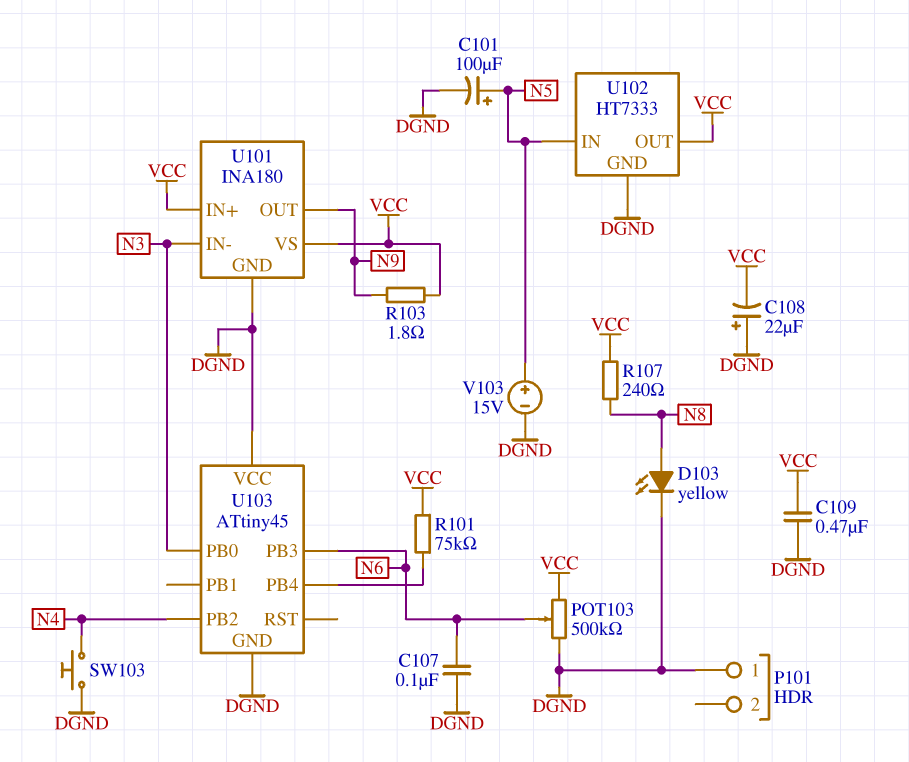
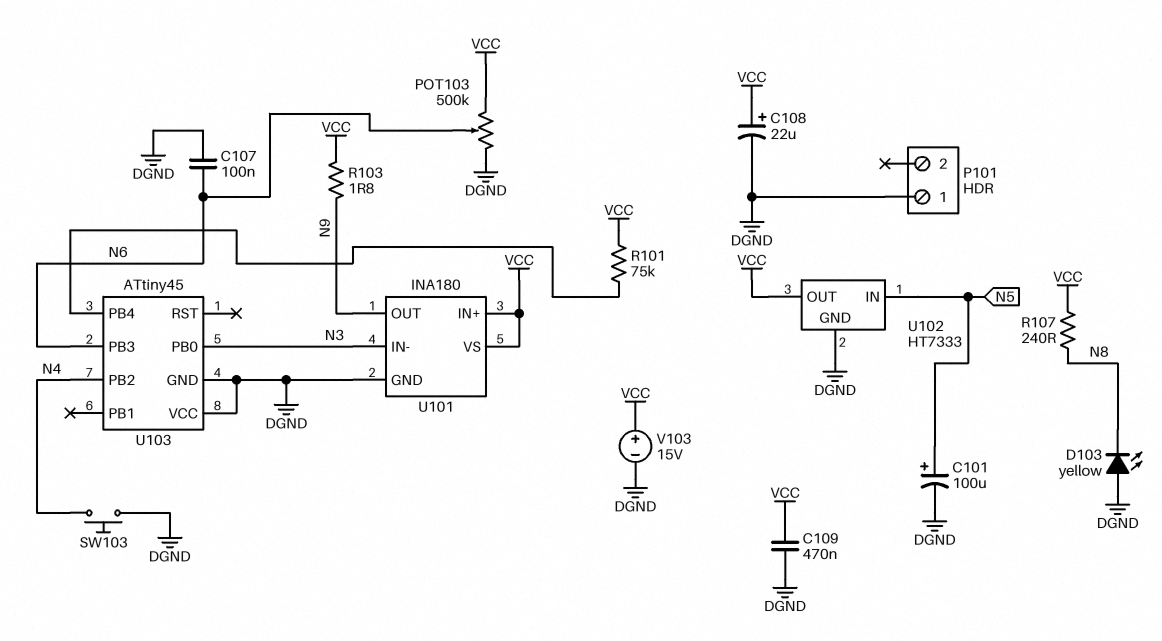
C108: 22uF (plus DGND, minus VCC) -> 22uF (plus VCC, minus DGND)
D103: LED yellow (A N8, K DGND) -> LED yellow (A DGND, K N8)
V103: 15V (plus N5, minus DGND) -> 15V (plus VCC, minus DGND)

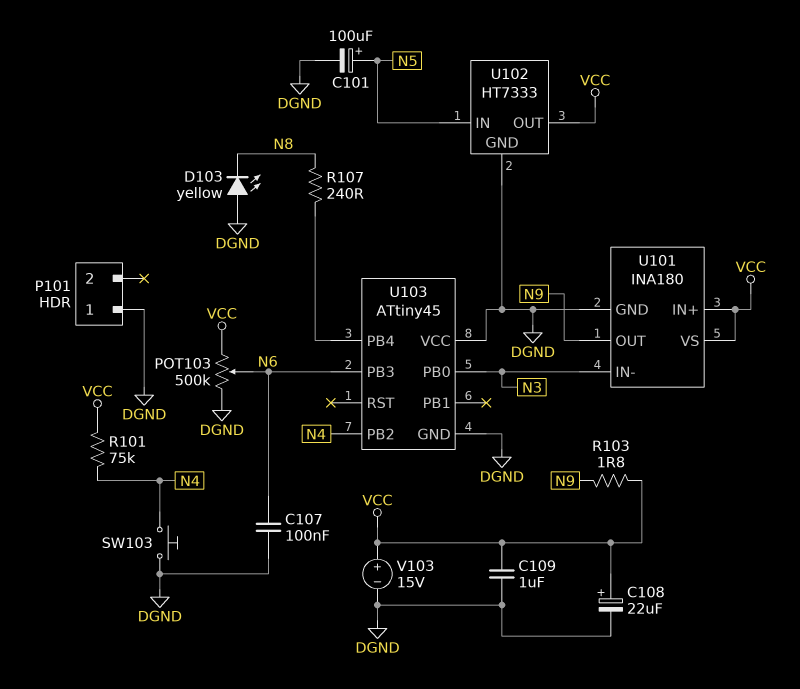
C109: 470nF (DGND, VCC) -> 1uF (DGND, VCC)
R101: 75k (U103/PB4, VCC) -> 75k (N4, VCC)
R107: 240 (N8, VCC) -> 240 (N8, U103/PB4)

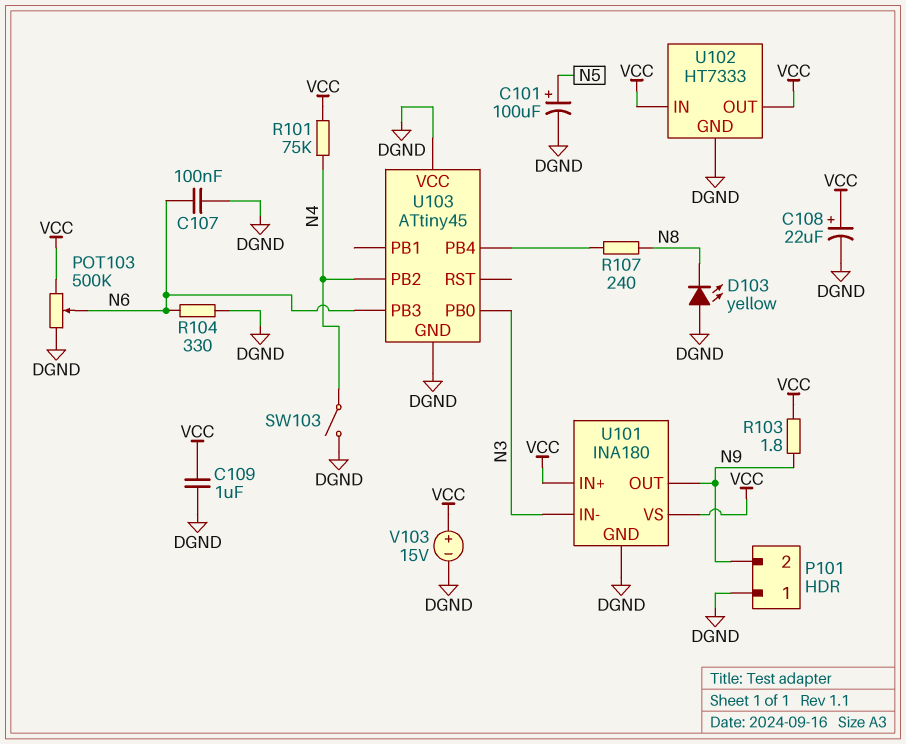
P101 pin 2: none -> N9
R104: none -> 330 (DGND, N6)
SW103: button (DGND, N4) -> switch (DGND, N4)
U102 pin IN: N5 -> VCC

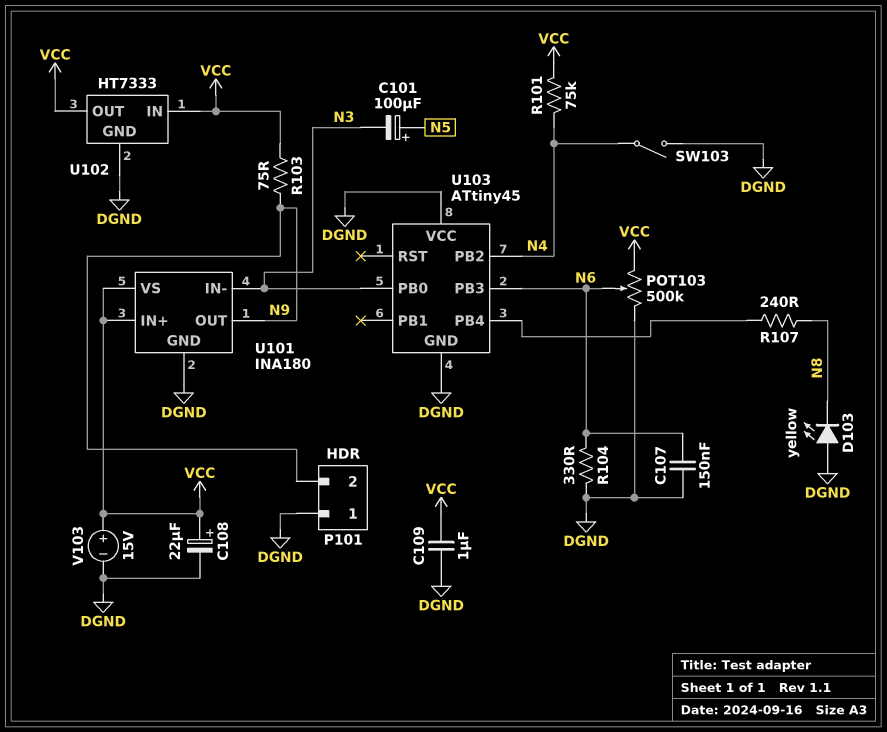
C101: 100uF (plus N5, minus DGND) -> 100uF (plus N5, minus N3)
C107: 100nF (DGND, N6) -> 150nF (DGND, N6)
R103: 1.8 (N9, VCC) -> 75 (N9, VCC)

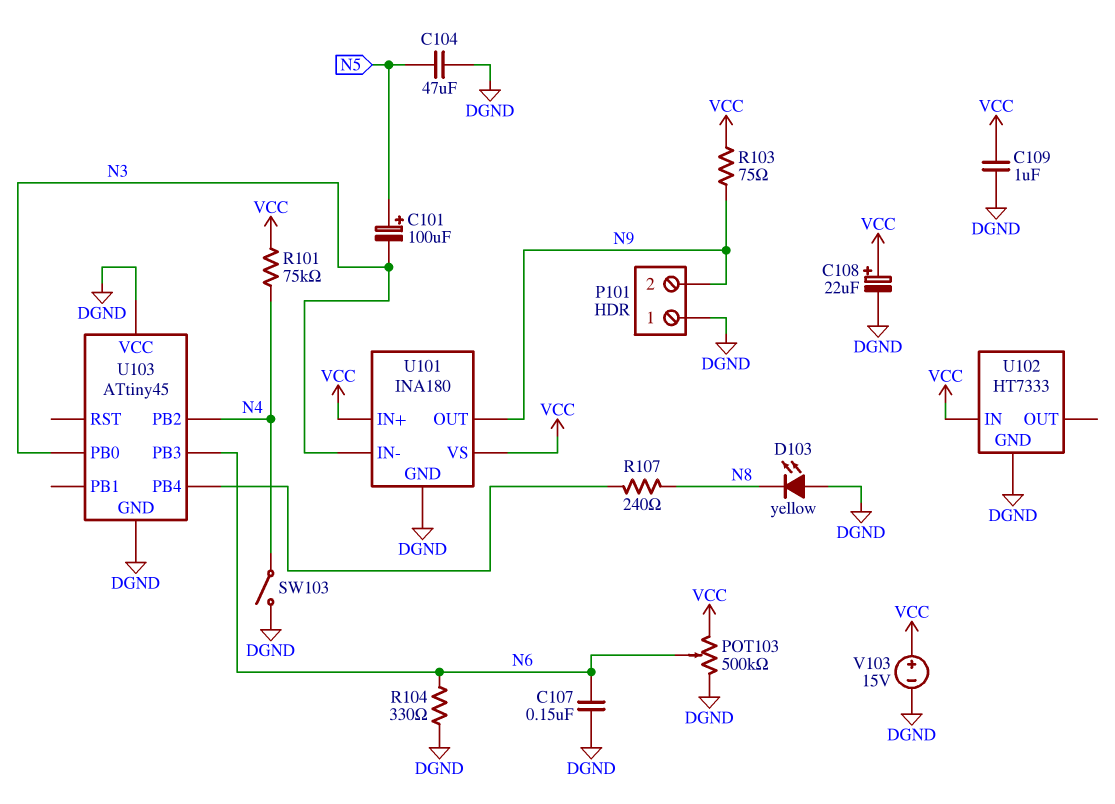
C104: none -> 47uF (DGND, N5)
U102 pin OUT: VCC -> none

